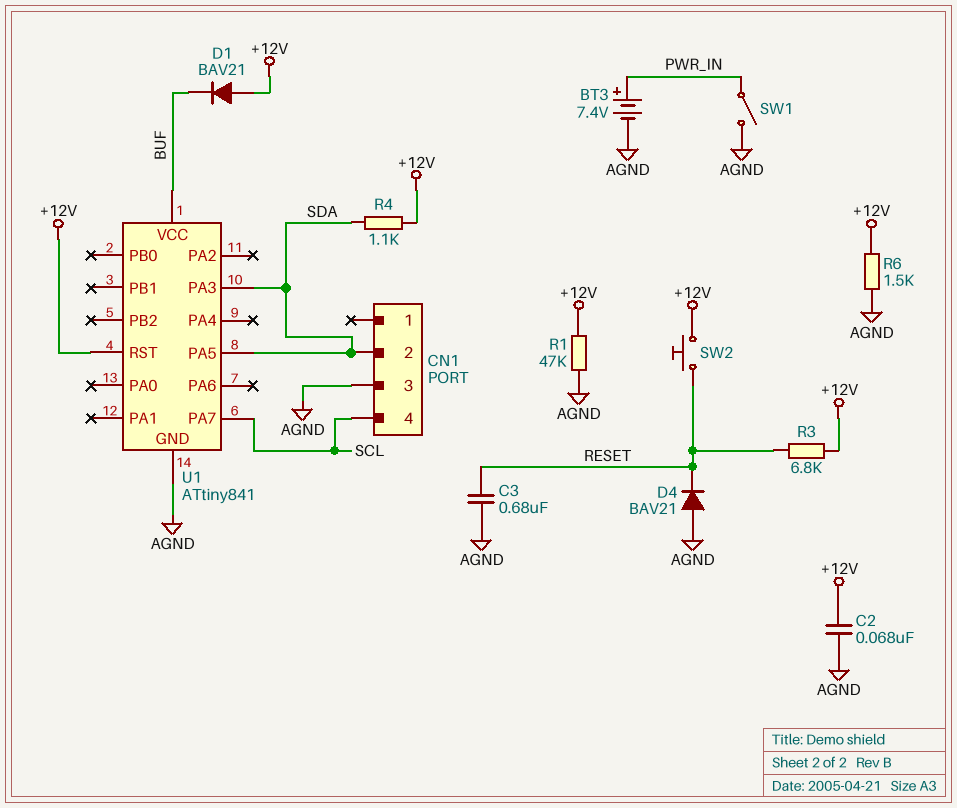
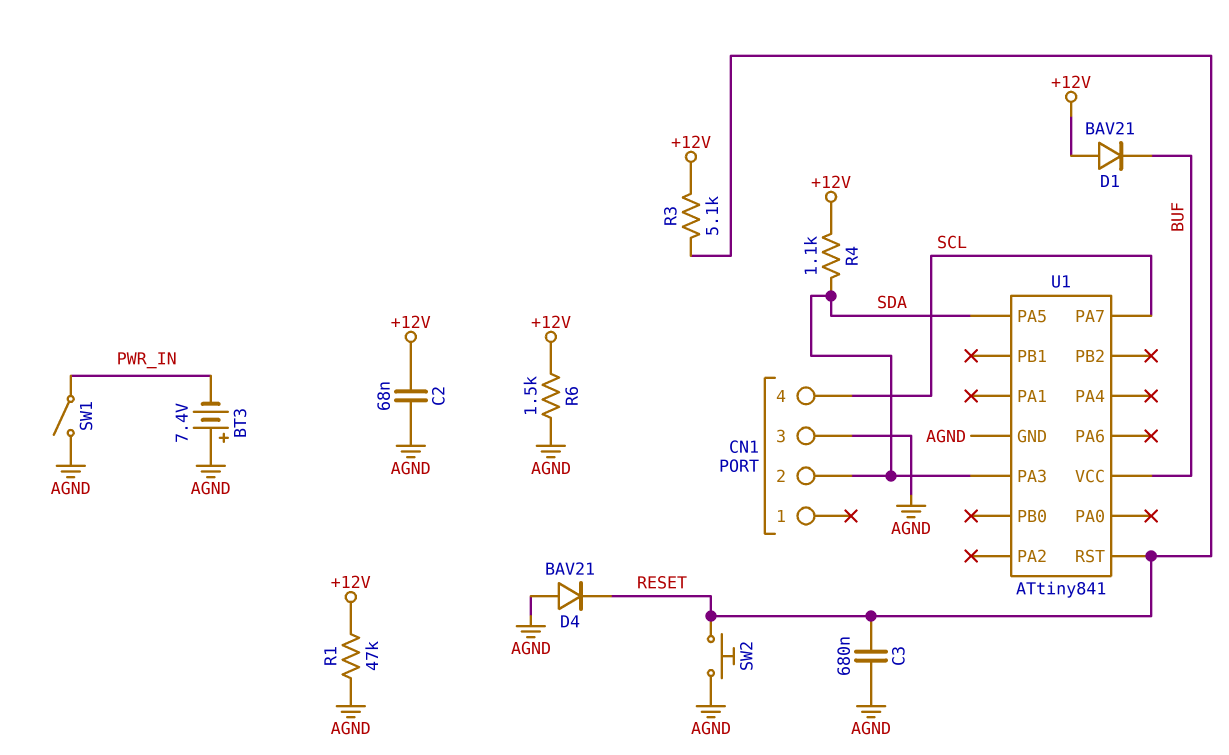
BT3: 7.4V (plus PWR_IN, minus AGND) -> 7.4V (plus AGND, minus PWR_IN)
R3: 6.8k (+12V, RESET) -> 5.1k (+12V, RESET)
SW2: button (+12V, RESET) -> button (AGND, RESET)
U1 pin RST: +12V -> RESET

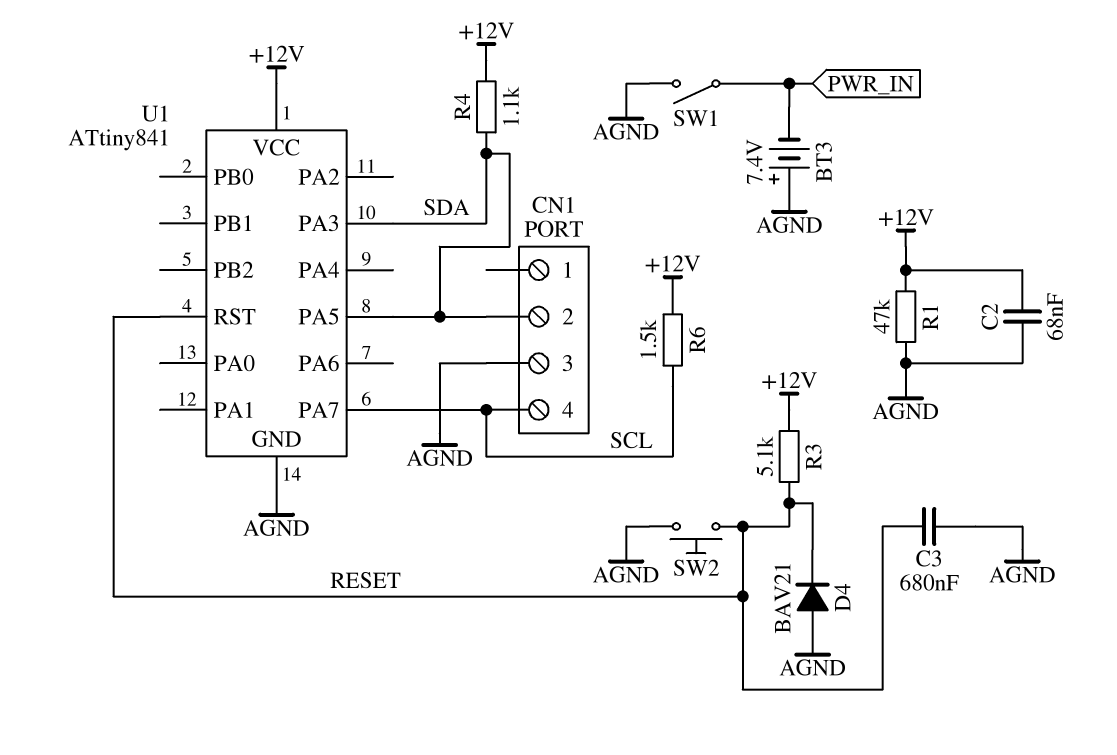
D1: diode BAV21 (A +12V, K BUF) -> none
R6: 1.5k (+12V, AGND) -> 1.5k (+12V, SCL)
U1 pin VCC: BUF -> +12V

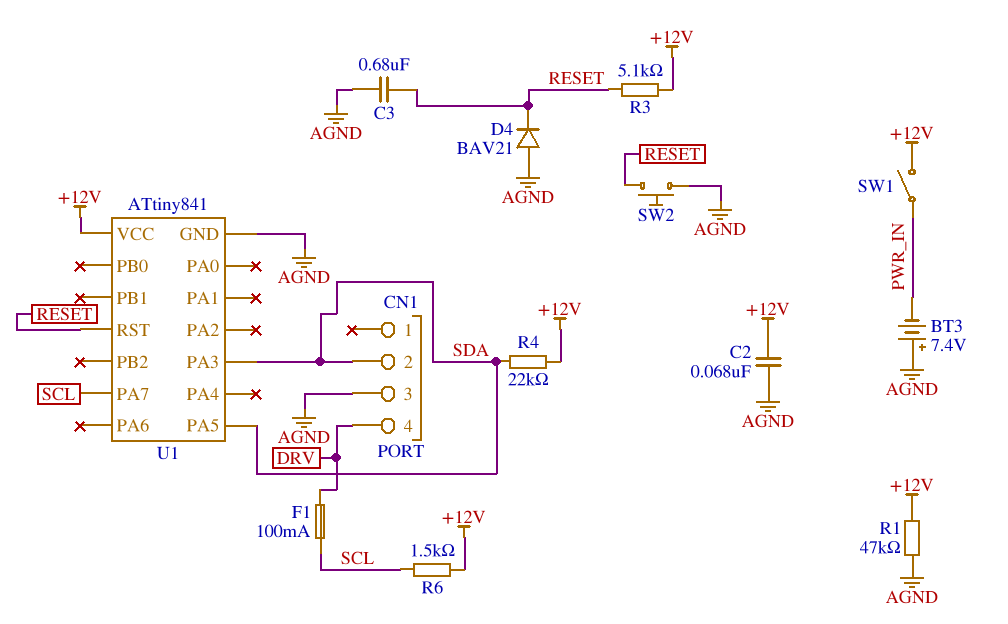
CN1 pin 4: SCL -> DRV
F1: none -> 100mA (DRV, SCL)
R4: 1.1k (+12V, SDA) -> 22k (+12V, SDA)
SW1: switch (AGND, PWR_IN) -> switch (+12V, PWR_IN)

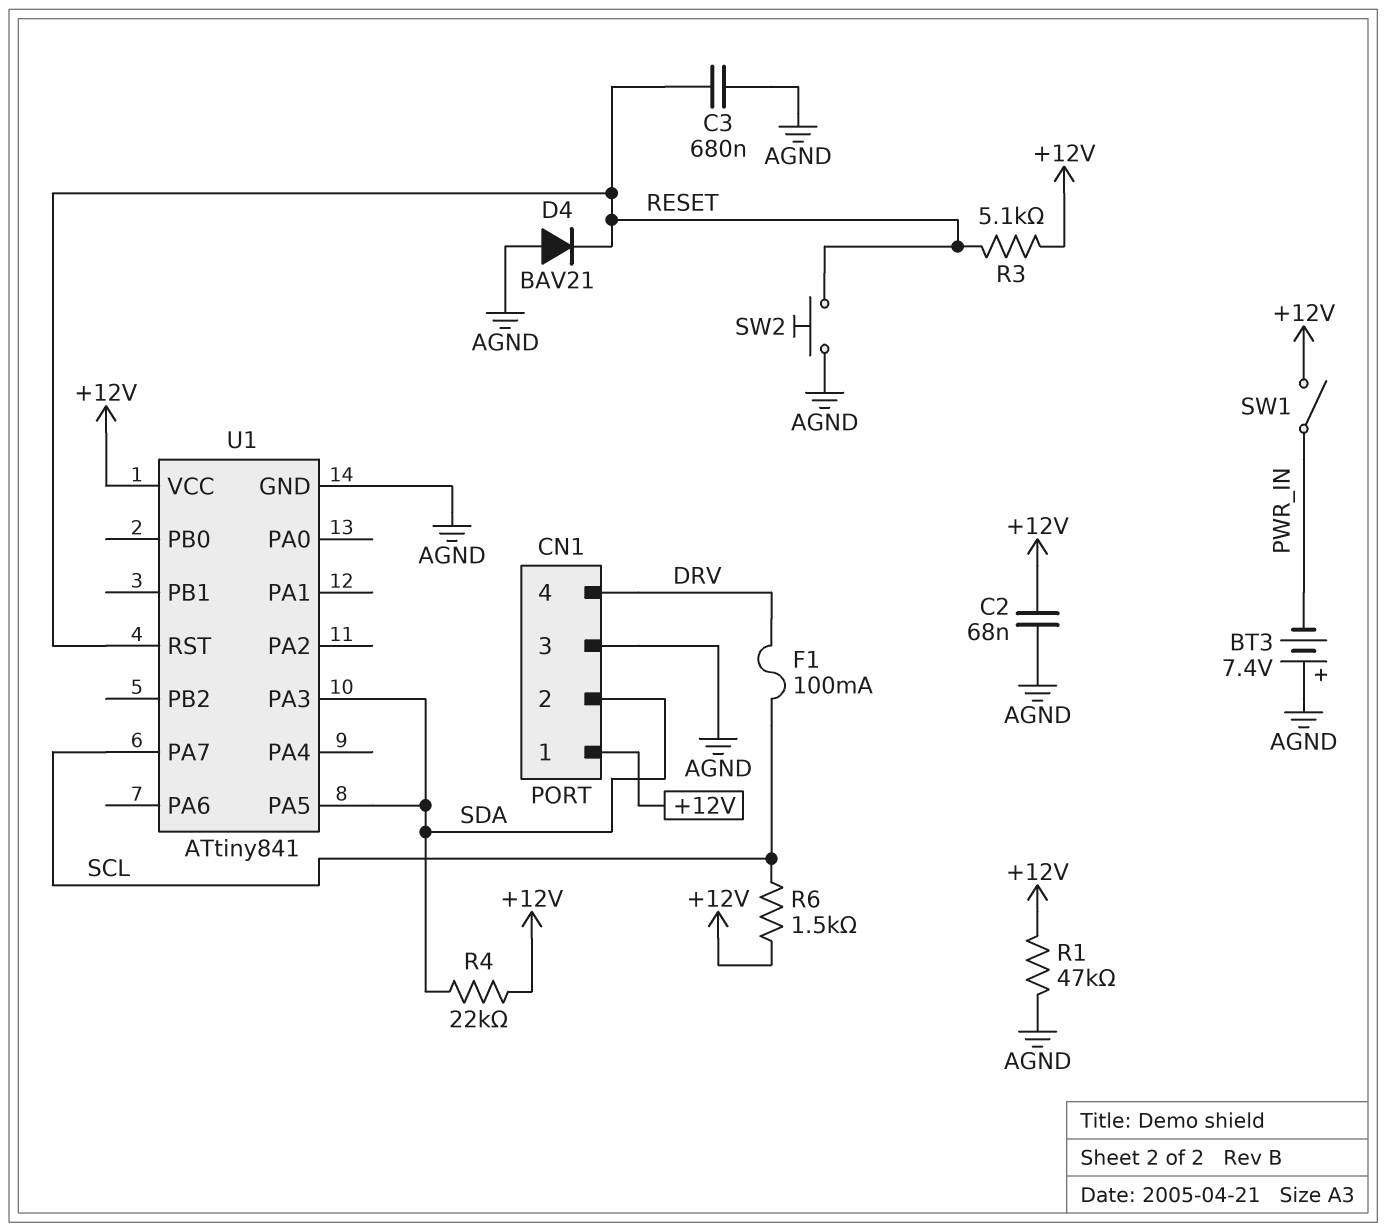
CN1 pin 1: none -> +12V

